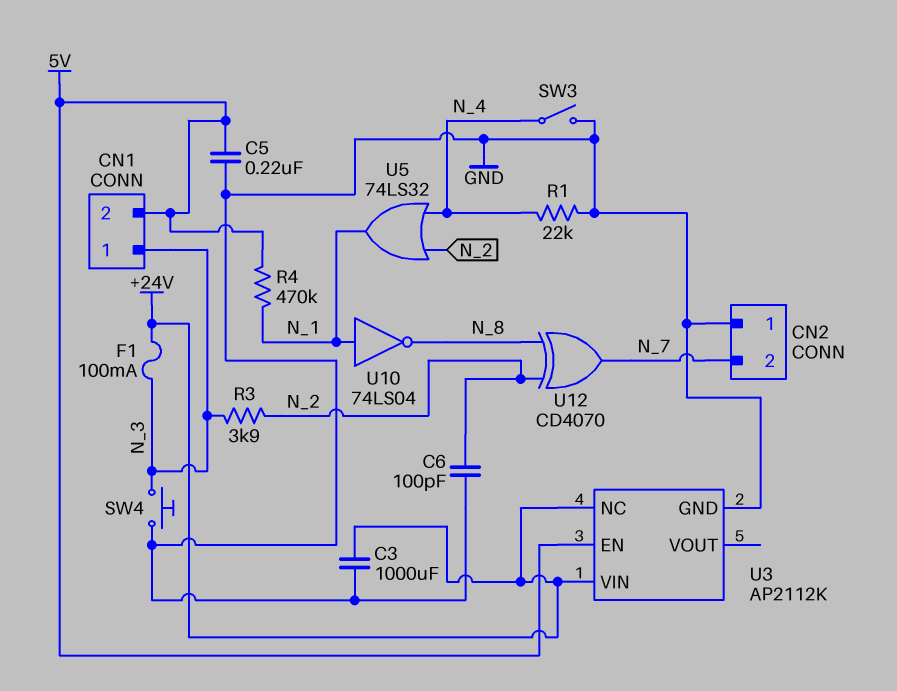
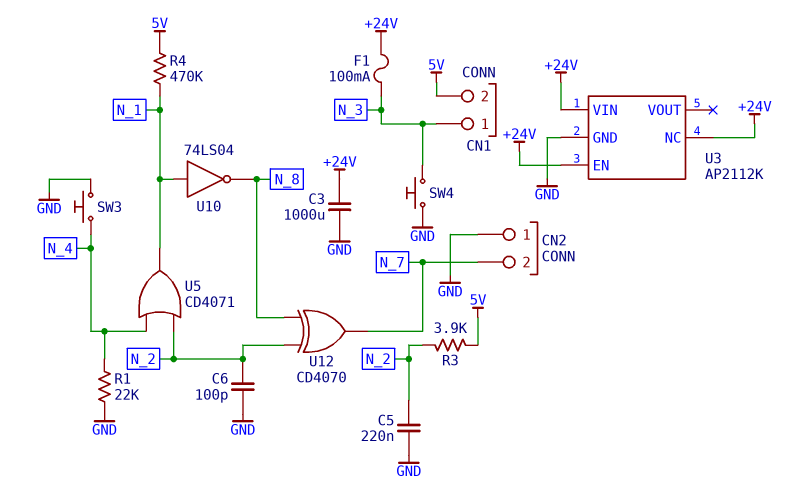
C5: 220nF (5V, GND) -> 220nF (GND, N_2)
R3: 3.9k (N_2, N_3) -> 3.9k (5V, N_2)
SW3: switch (GND, N_4) -> button (GND, N_4)
U3 pin EN: 5V -> +24V
U5: OR 74LS32 (in N_2, in N_4, out N_1) -> OR CD4071 (in N_2, in N_4, out N_1)

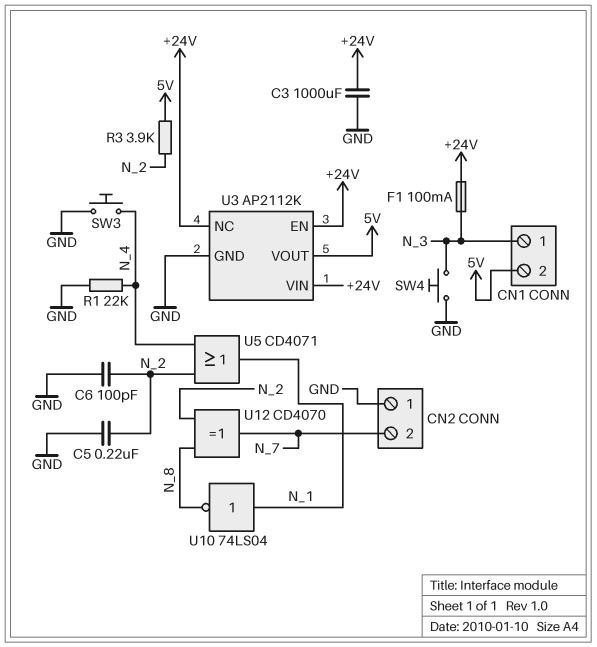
R4: 470k (5V, N_1) -> none
U3 pin VOUT: none -> 5V

